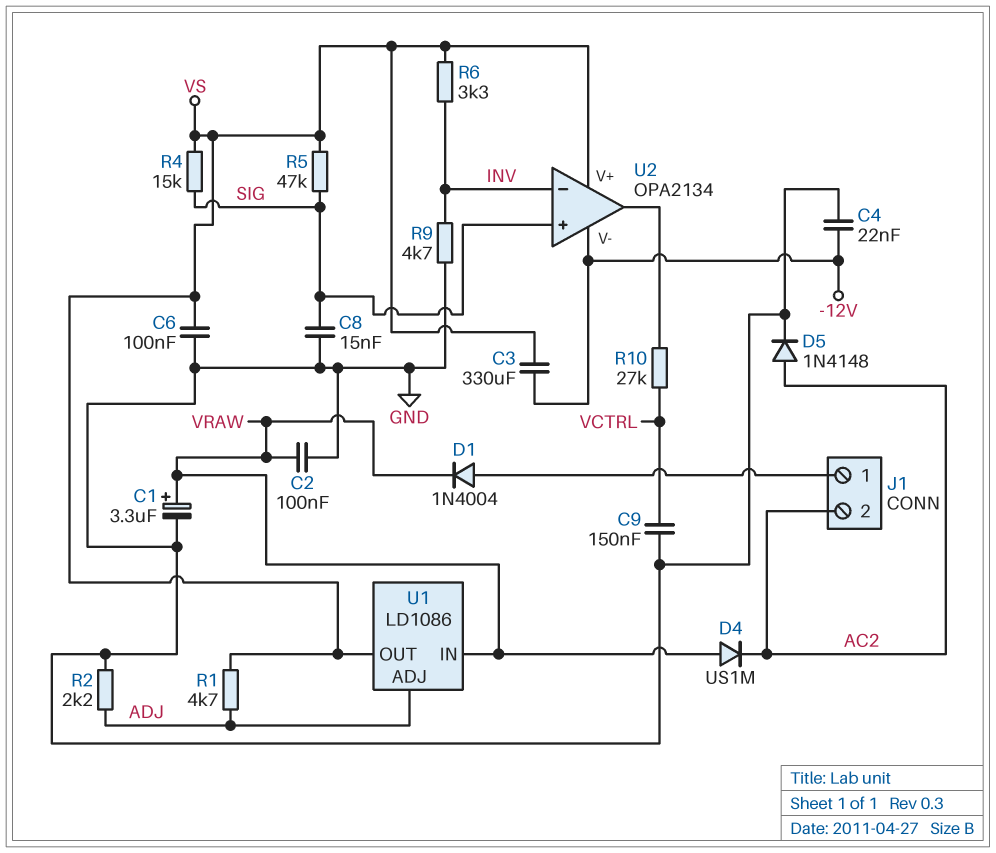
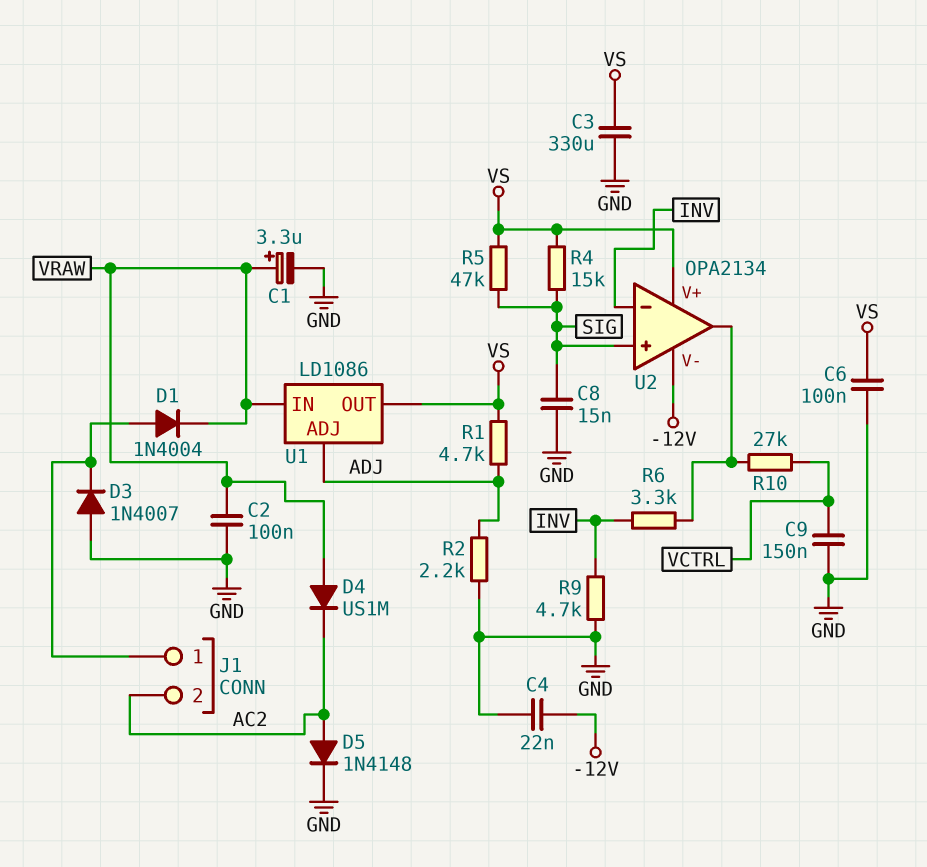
C3: 330uF (-12V, VS) -> 330uF (GND, VS)
D3: none -> diode 1N4007 (A GND, K J1/1)
R6: 3.3k (INV, VS) -> 3.3k (INV, U2/out)

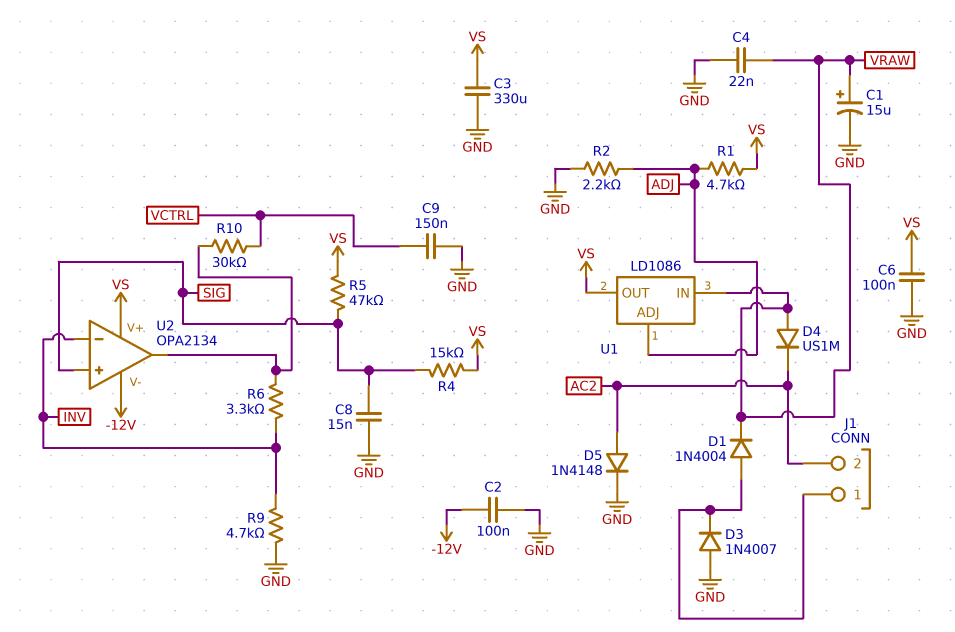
C1: 3.3uF (plus VRAW, minus GND) -> 15uF (plus VRAW, minus GND)
C2: 100nF (GND, VRAW) -> 100nF (-12V, GND)
C4: 22nF (-12V, GND) -> 22nF (GND, VRAW)
R10: 27k (U2/out, VCTRL) -> 30k (U2/out, VCTRL)

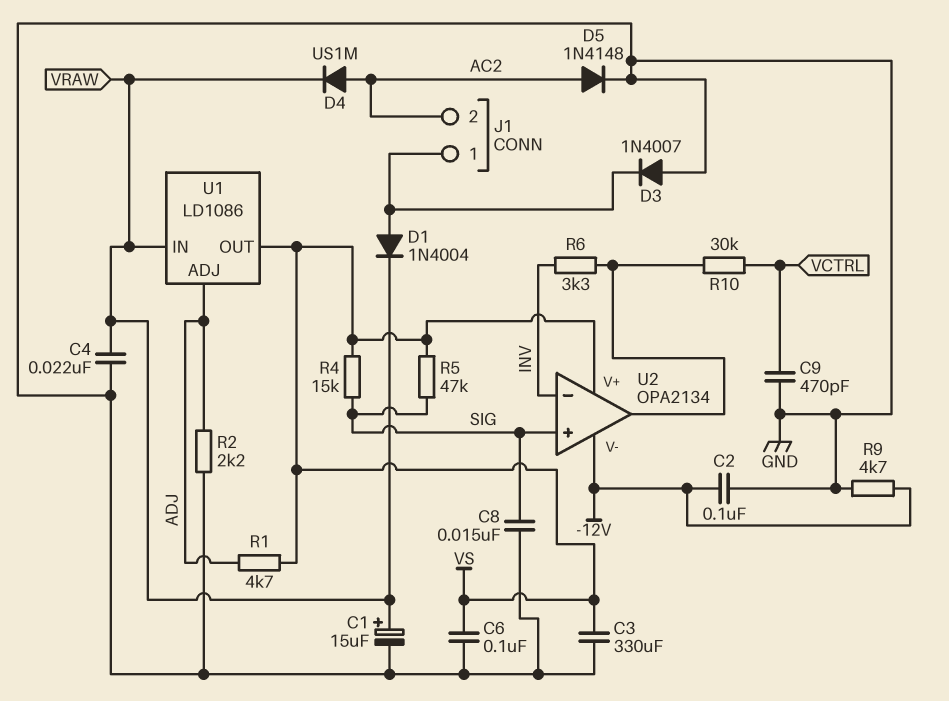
C9: 150nF (GND, VCTRL) -> 470pF (GND, VCTRL)
D4: diode US1M (A VRAW, K AC2) -> diode US1M (A AC2, K VRAW)
R9: 4.7k (GND, INV) -> 4.7k (-12V, GND)

